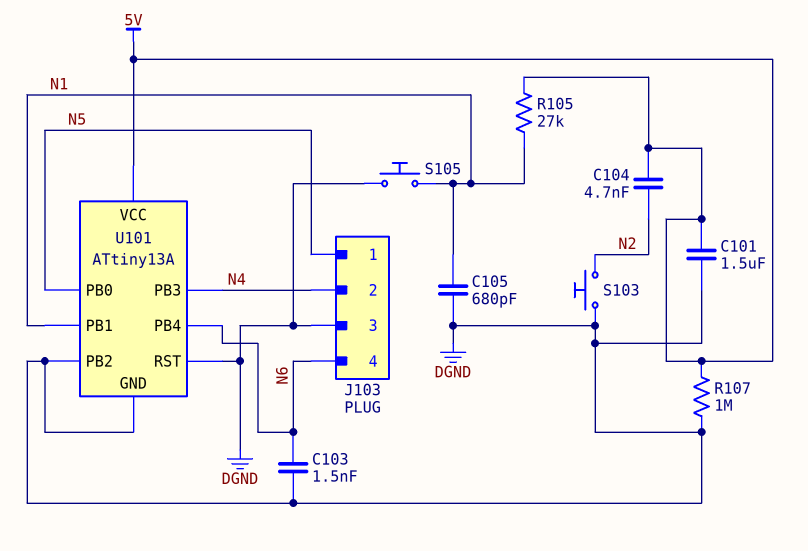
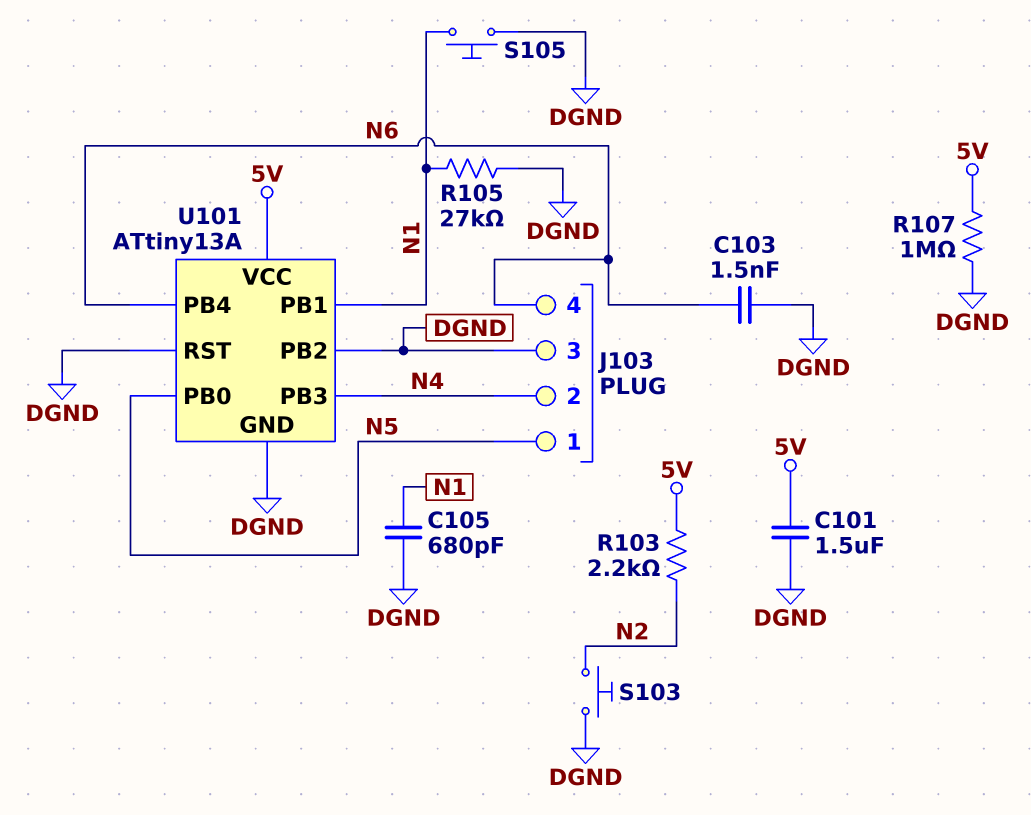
C104: 4.7nF (5V, N2) -> none
R103: none -> 2.2k (5V, N2)
R105: 27k (5V, N1) -> 27k (DGND, N1)

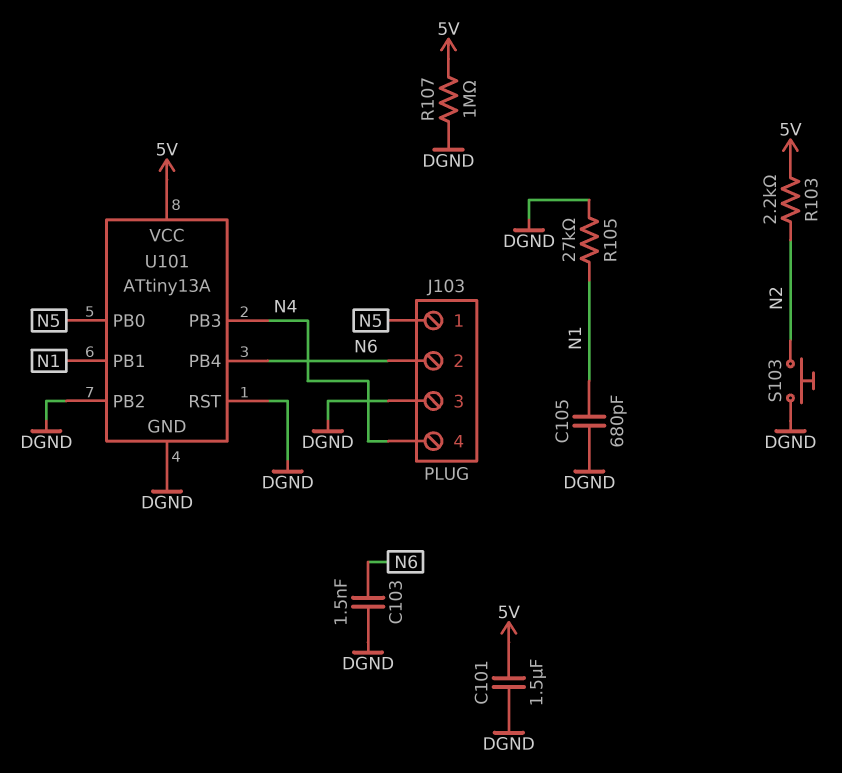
J103 pin 2: N4 -> N6
J103 pin 4: N6 -> N4
S105: button (DGND, N1) -> none

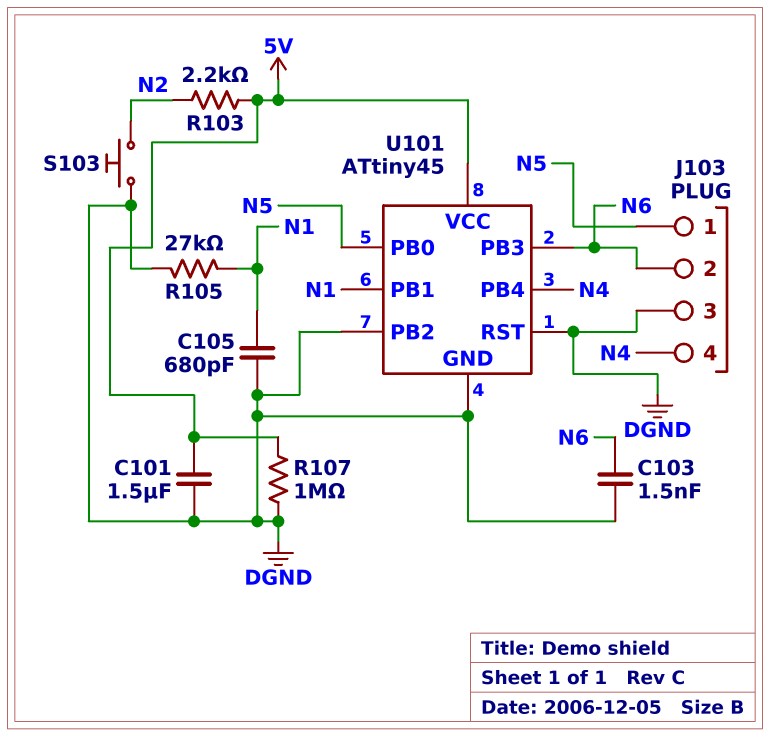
U101: ATtiny13A -> ATtiny45
U101 pin PB3: N4 -> N6
U101 pin PB4: N6 -> N4

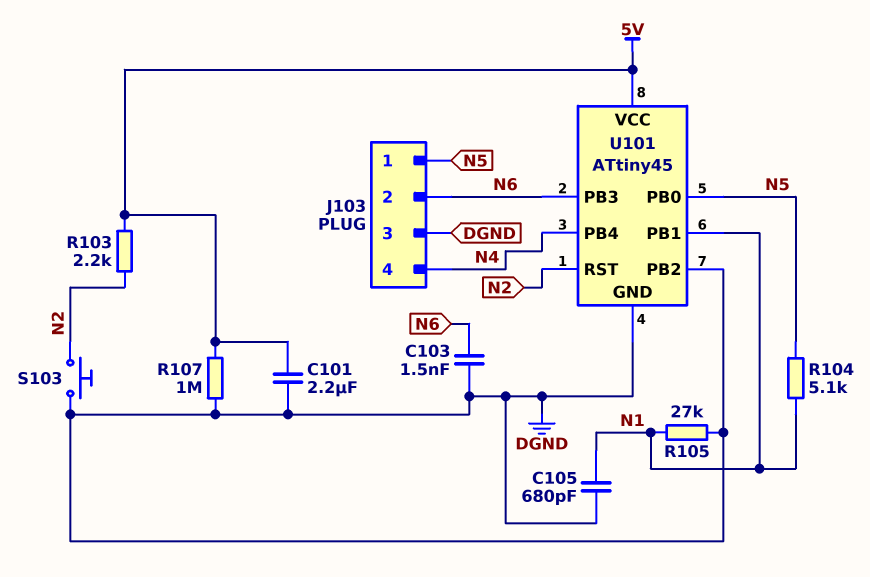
C101: 1.5uF (5V, DGND) -> 2.2uF (5V, DGND)
R104: none -> 5.1k (N1, N5)
U101 pin RST: DGND -> N2

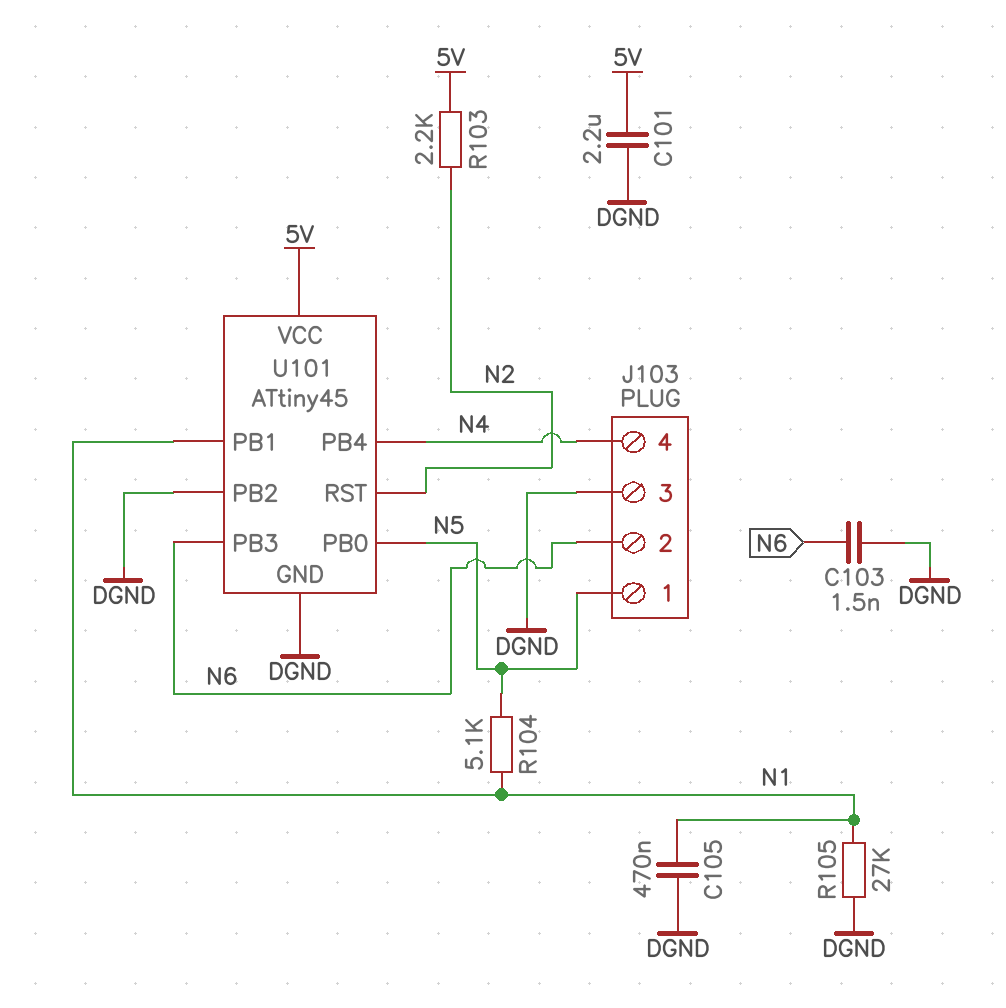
C105: 680pF (DGND, N1) -> 470nF (DGND, N1)
R107: 1M (5V, DGND) -> none
S103: button (DGND, N2) -> none

